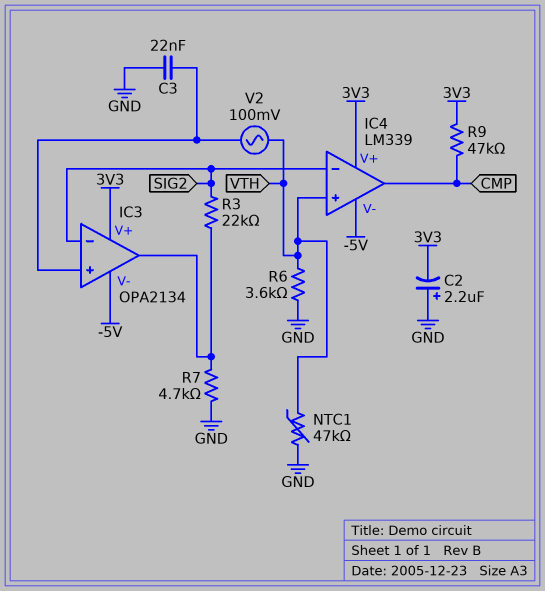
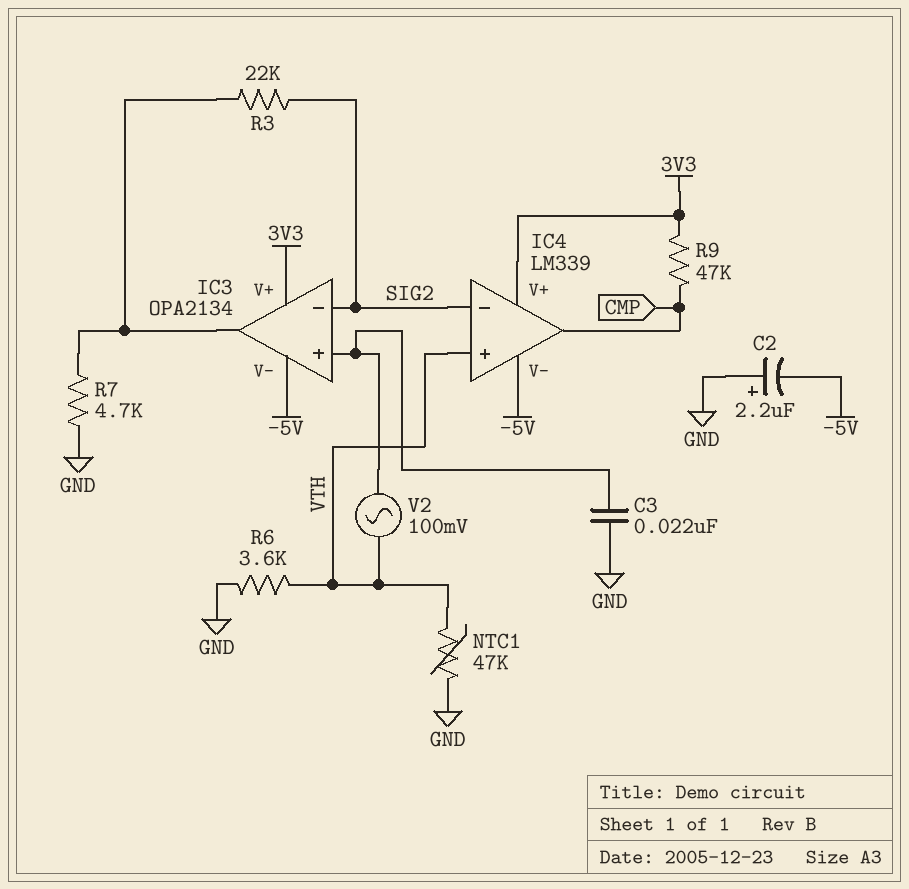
C2: 2.2uF (plus GND, minus 3V3) -> 2.2uF (plus GND, minus -5V)

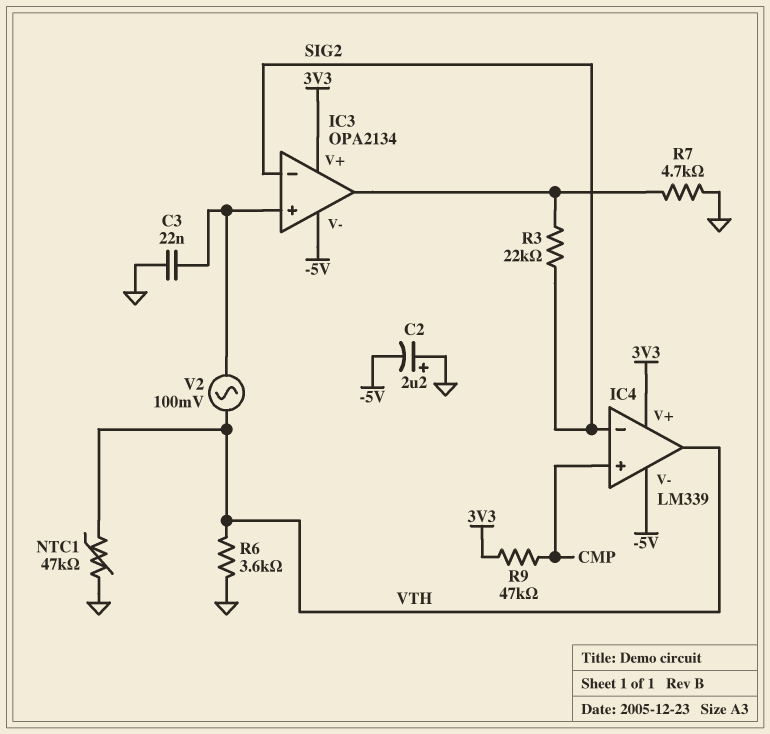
IC4 pin in+: VTH -> CMP
IC4 pin out: CMP -> VTH

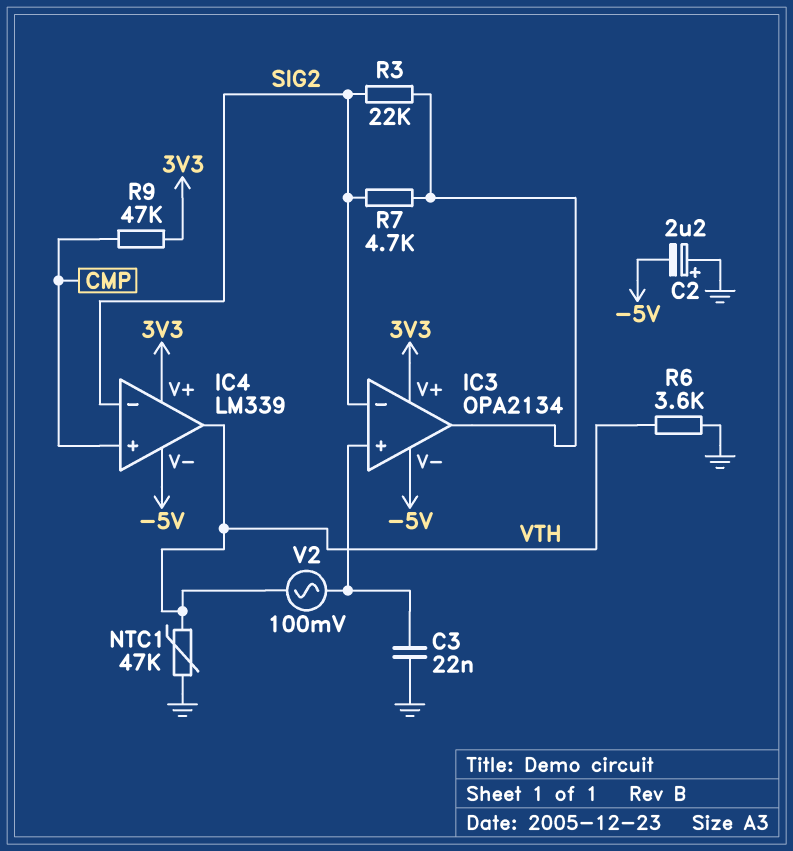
R7: 4.7k (GND, IC3/out) -> 4.7k (IC3/out, SIG2)

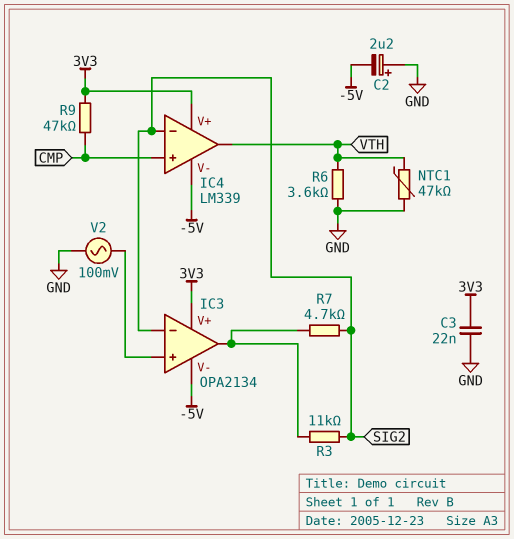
C3: 22nF (GND, IC3/in+) -> 22nF (3V3, GND)
R3: 22k (IC3/out, SIG2) -> 11k (IC3/out, SIG2)
V2: AC 100mV (IC3/in+, VTH) -> AC 100mV (GND, IC3/in+)

